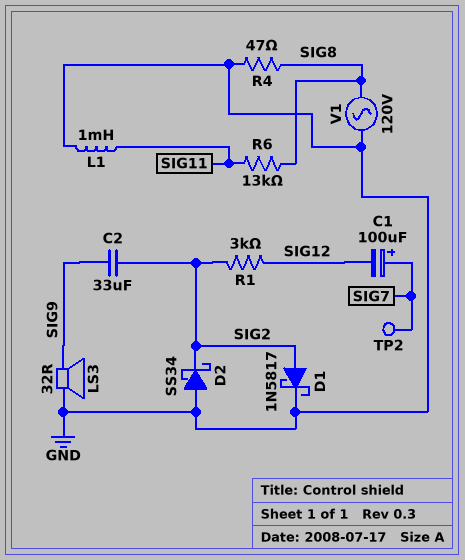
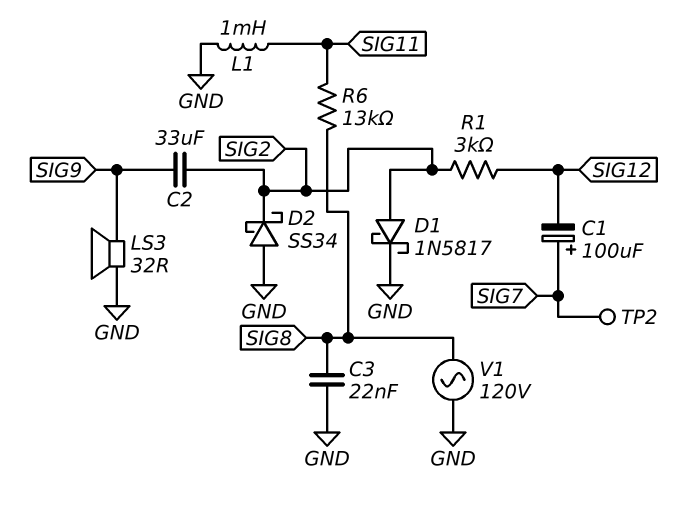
C3: none -> 22nF (GND, SIG8)
R4: 47 (GND, SIG8) -> none

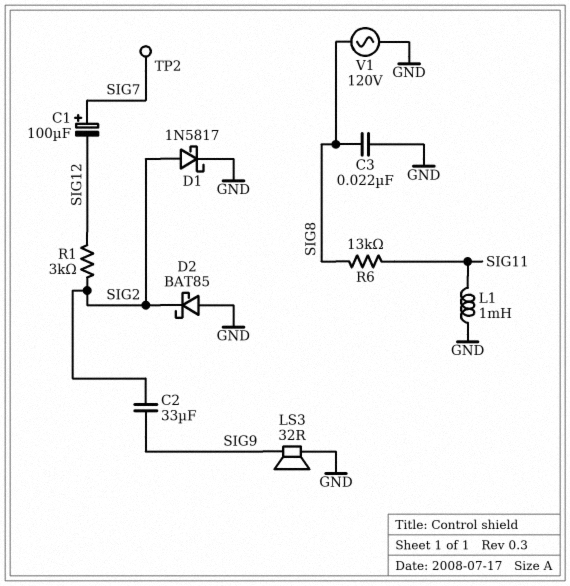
D2: schottky SS34 (A GND, K SIG2) -> schottky BAT85 (A GND, K SIG2)

